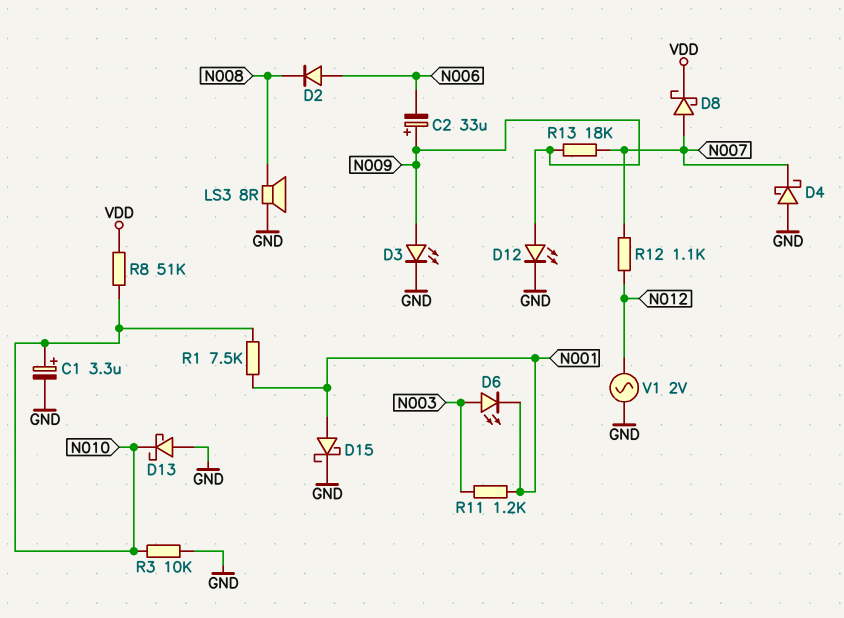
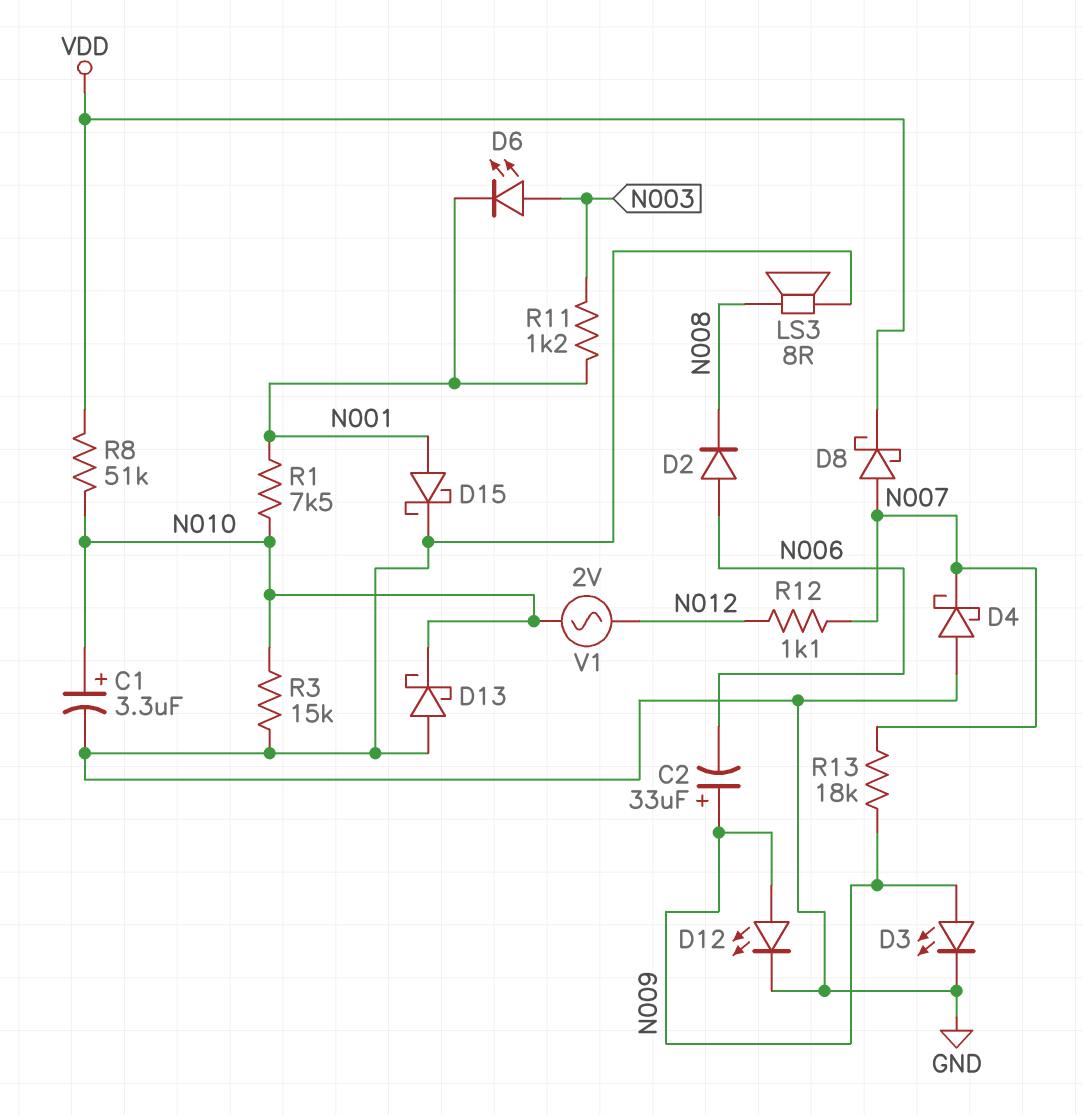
R3: 10k (GND, N010) -> 15k (GND, N010)
V1: AC 2V (GND, N012) -> AC 2V (N010, N012)

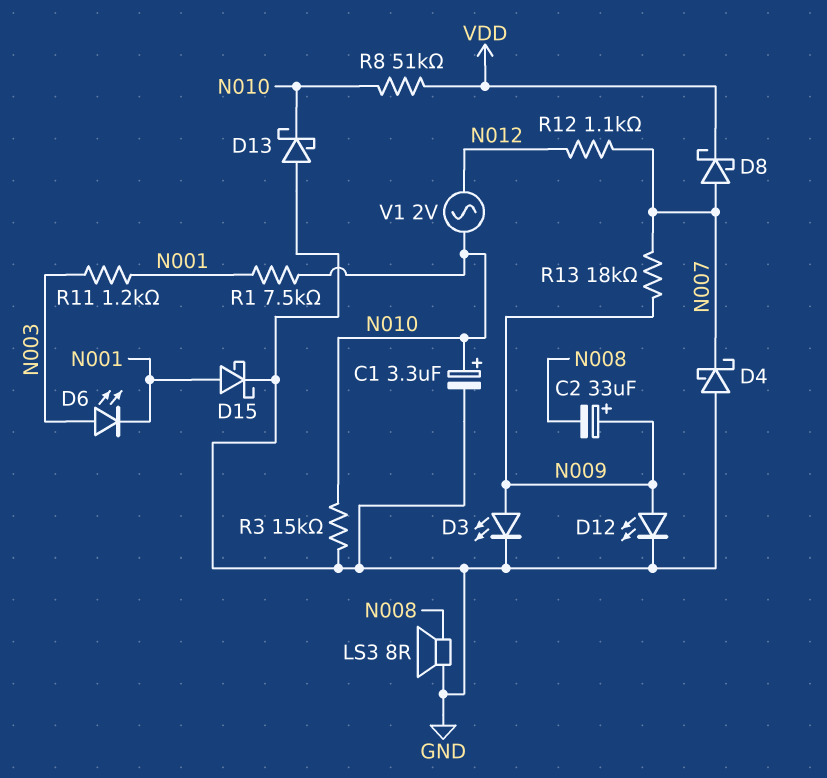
C2: 33uF (plus N009, minus N006) -> 33uF (plus N009, minus N008)
D2: diode (A N006, K N008) -> none

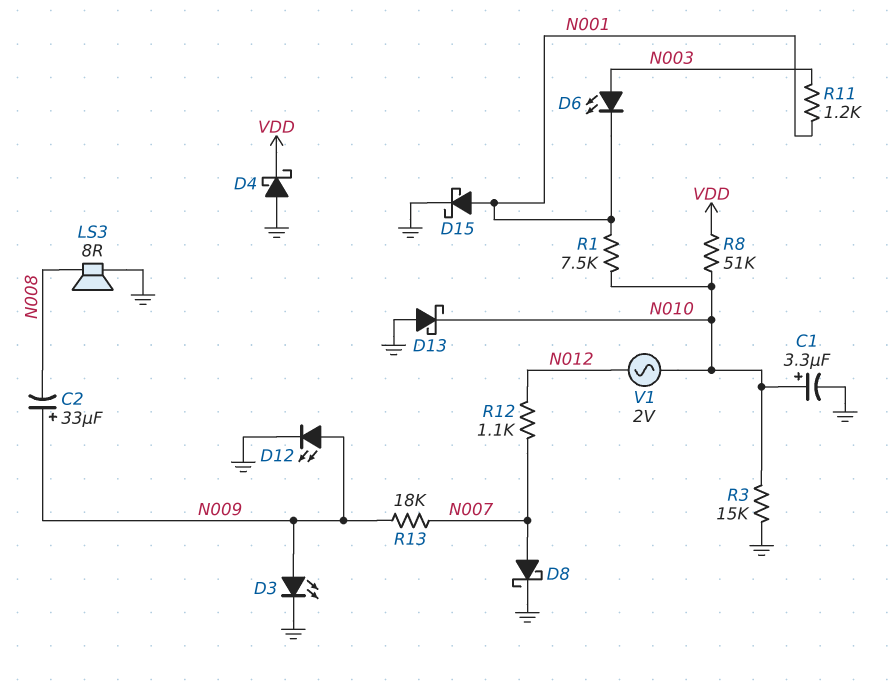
D4: schottky (A GND, K N007) -> schottky (A GND, K VDD)
D8: schottky (A N007, K VDD) -> schottky (A N007, K GND)

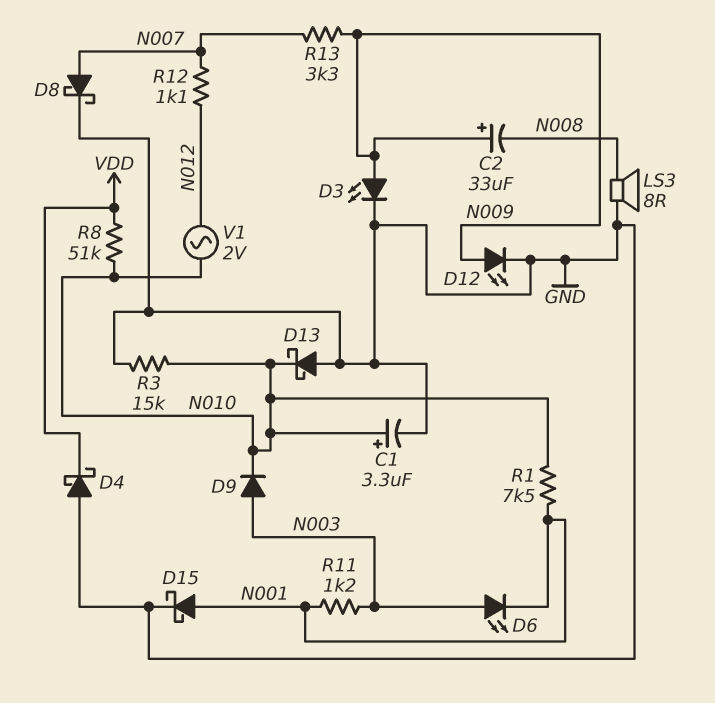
D9: none -> diode (A N003, K N010)
R13: 18k (N007, N009) -> 3.3k (N007, N009)

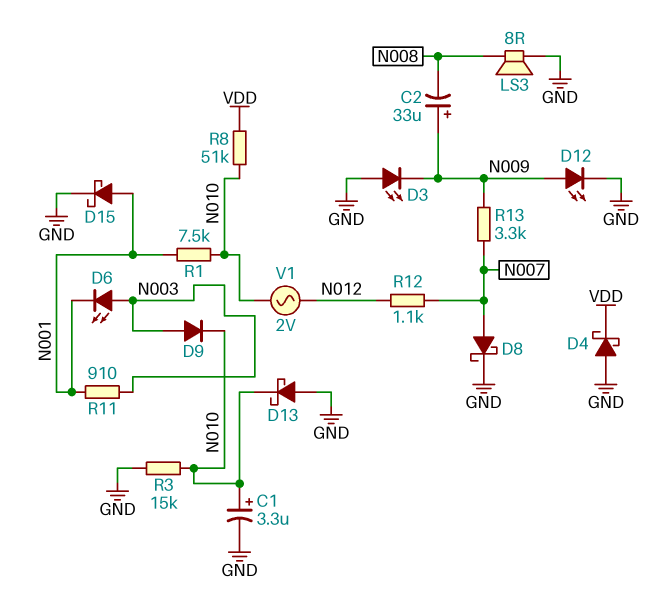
D3: LED (A N009, K GND) -> LED (A GND, K N009)
R11: 1.2k (N001, N003) -> 910 (N001, N003)

